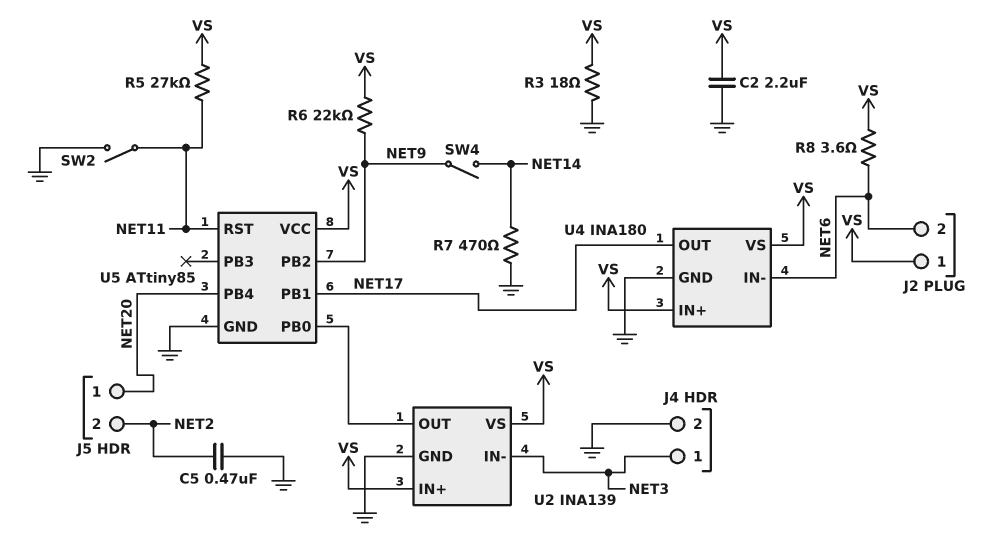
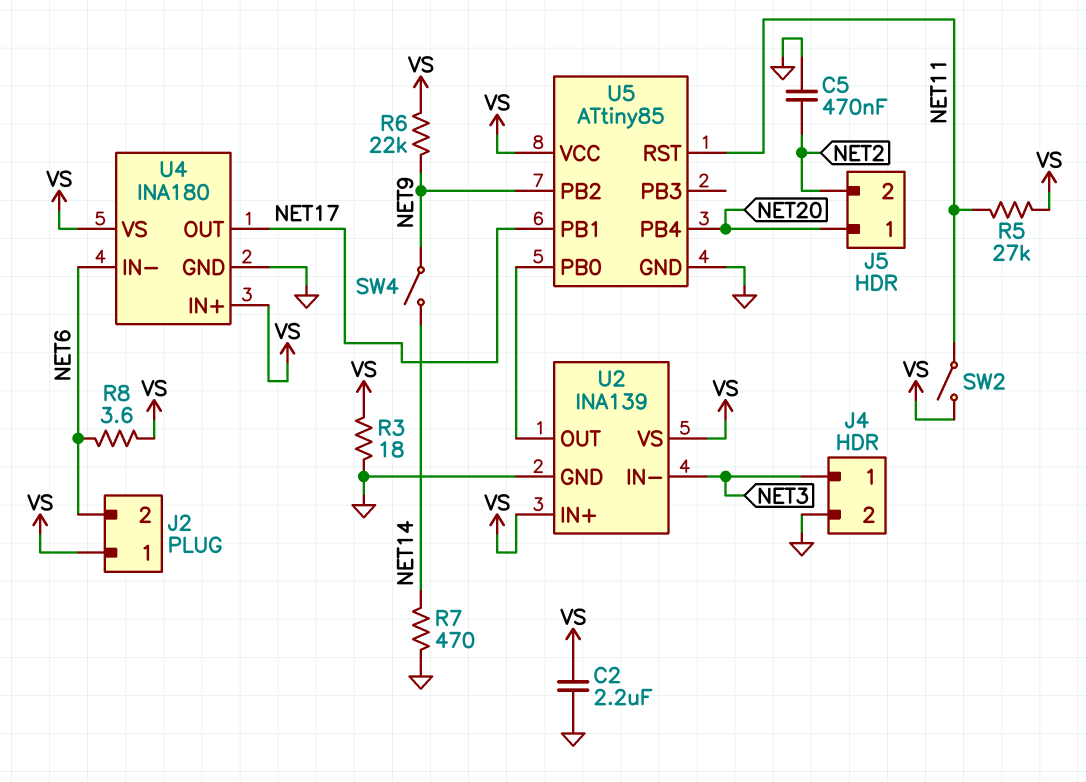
SW2: switch (GND, NET11) -> switch (NET11, VS)

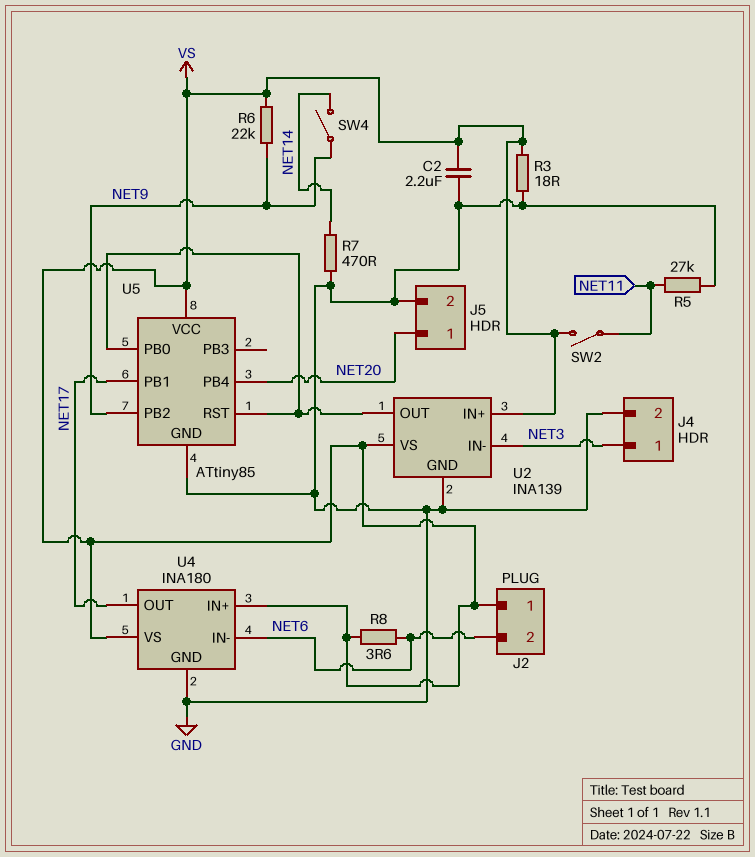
C5: 470nF (GND, NET2) -> none
J5 pin 2: NET2 -> GND
R5: 27k (NET11, VS) -> 27k (GND, NET11)
U5 pin RST: NET11 -> U2/OUT

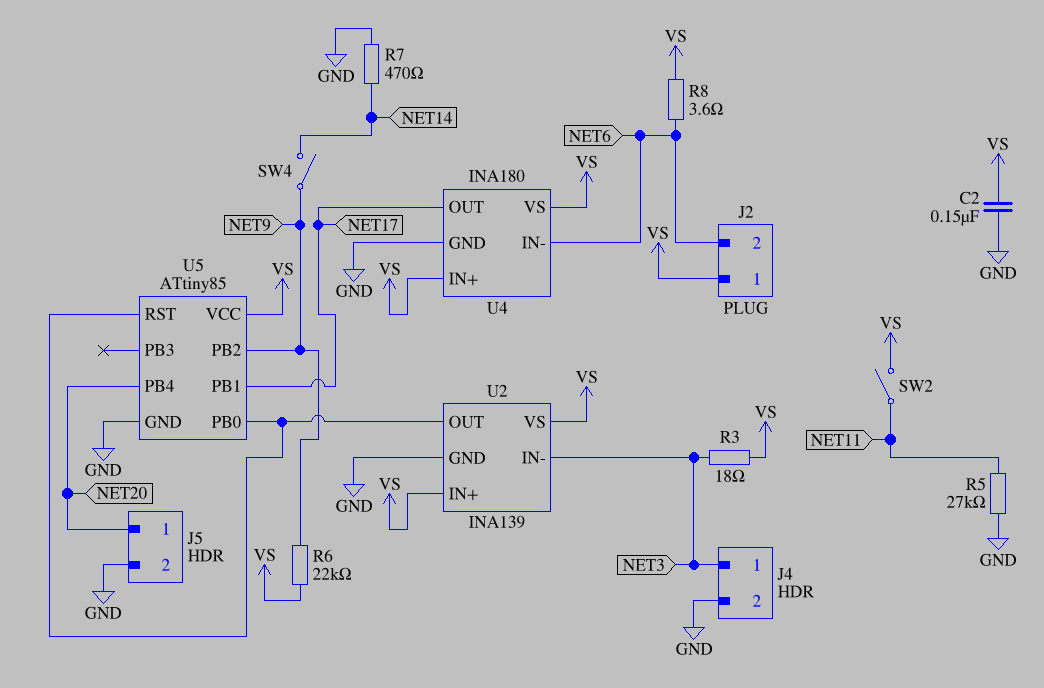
C2: 2.2uF (GND, VS) -> 150nF (GND, VS)
R3: 18 (GND, VS) -> 18 (NET3, VS)

